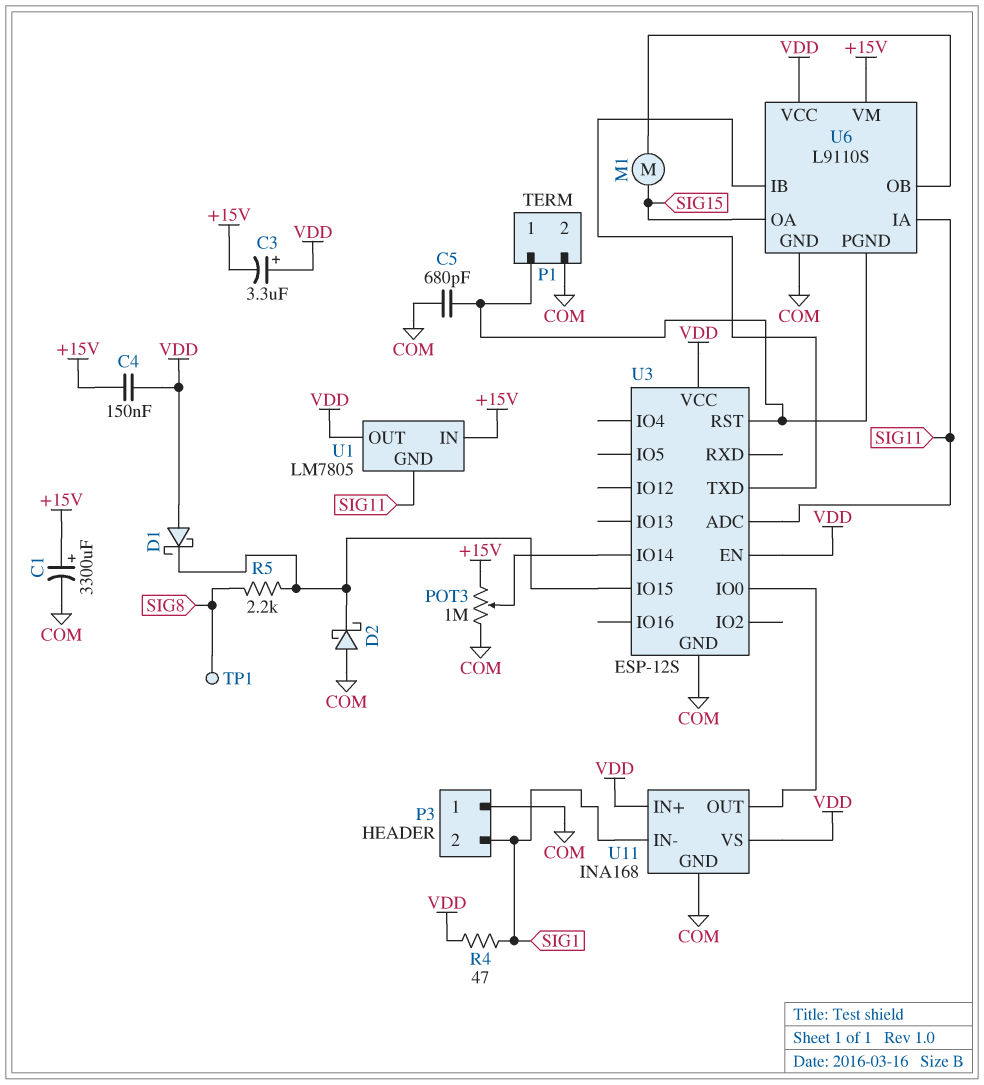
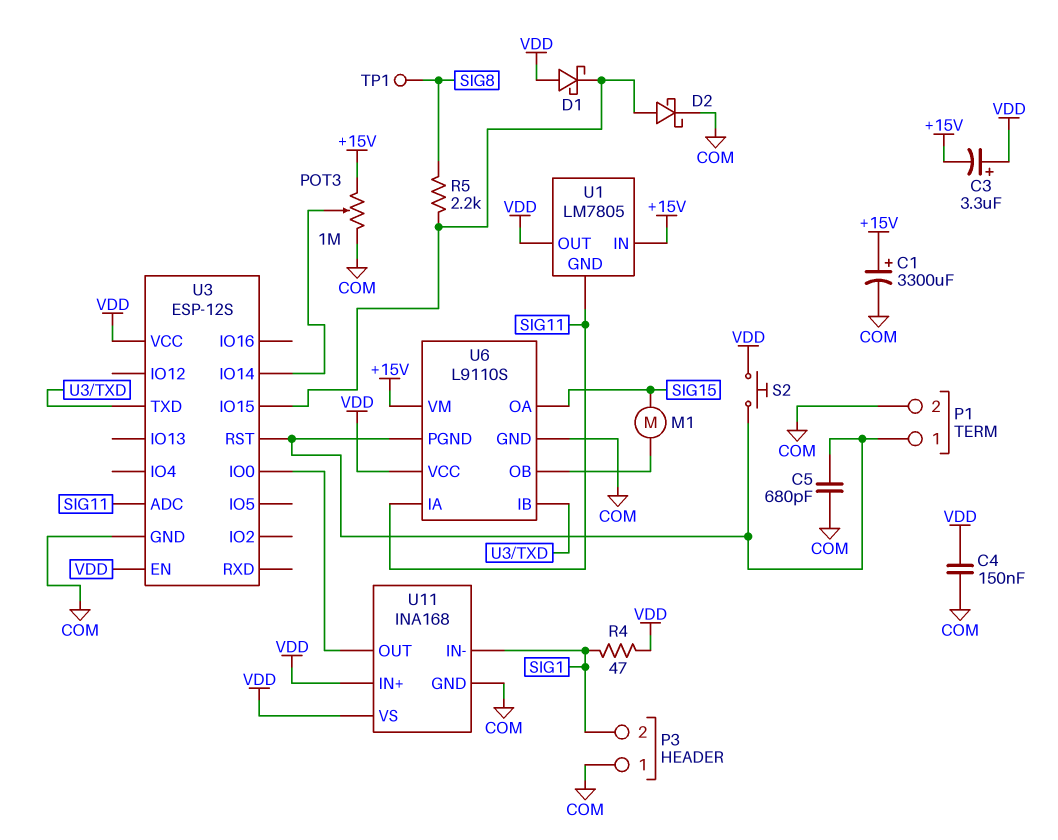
C4: 150nF (+15V, VDD) -> 150nF (COM, VDD)
D2: schottky (A COM, K U3/IO15) -> schottky (A U3/IO15, K COM)
S2: none -> button (P1/1, VDD)

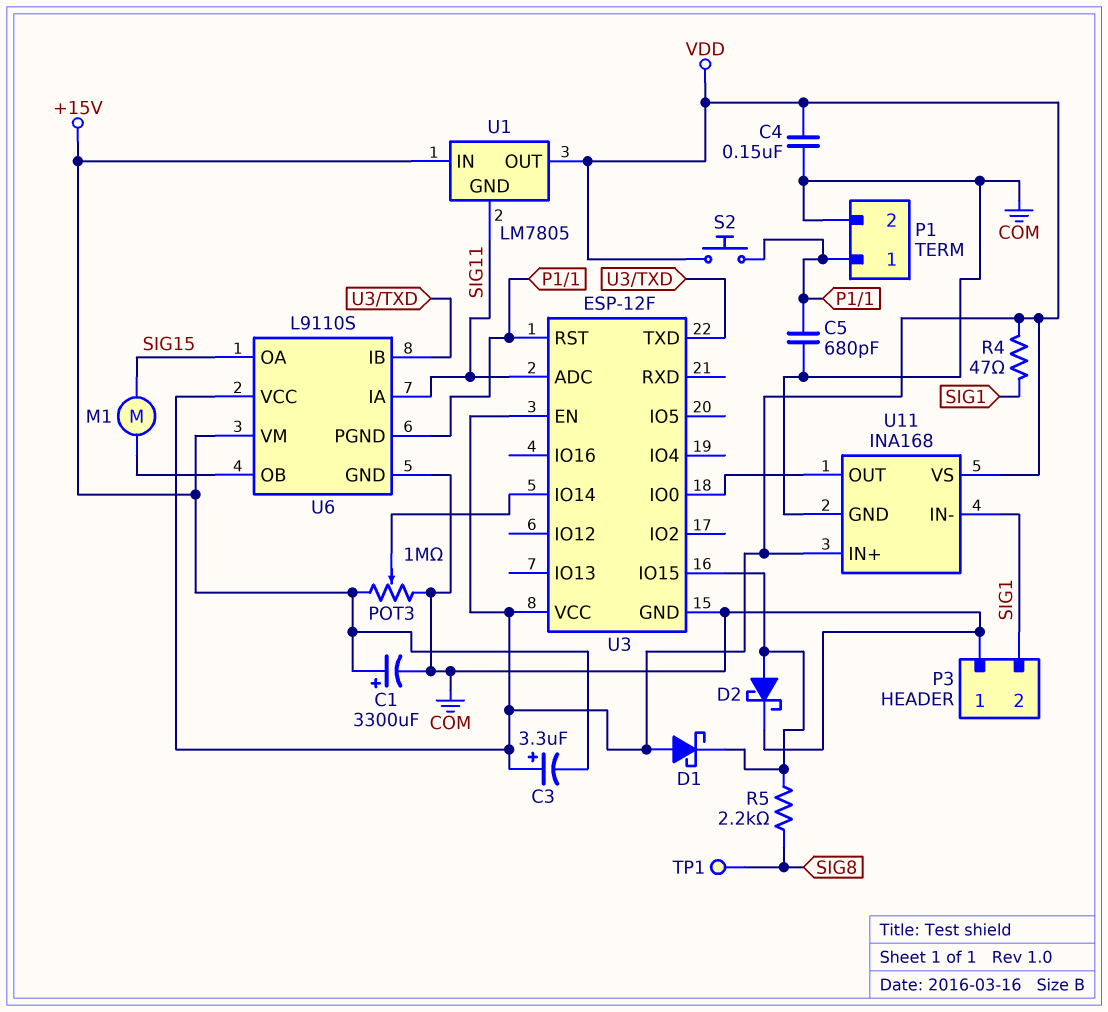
U3: ESP-12S -> ESP-12F

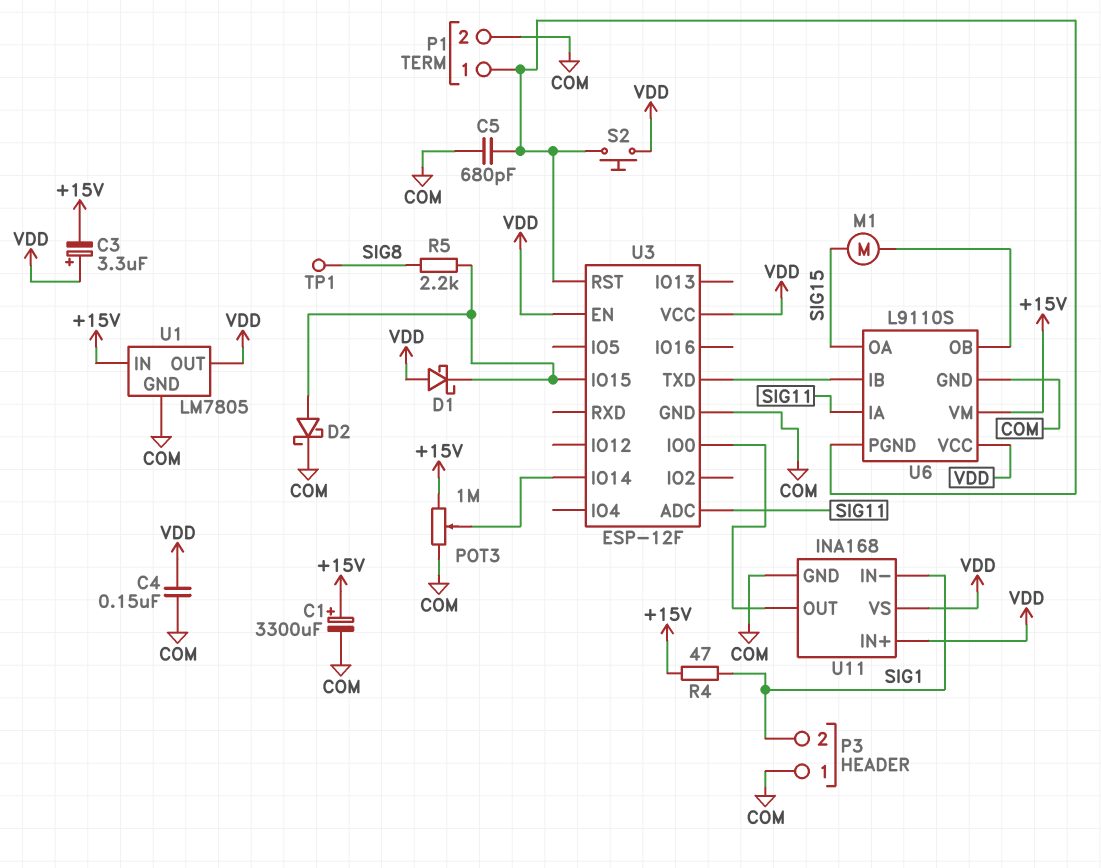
R4: 47 (SIG1, VDD) -> 47 (+15V, SIG1)
U1 pin GND: SIG11 -> COM

